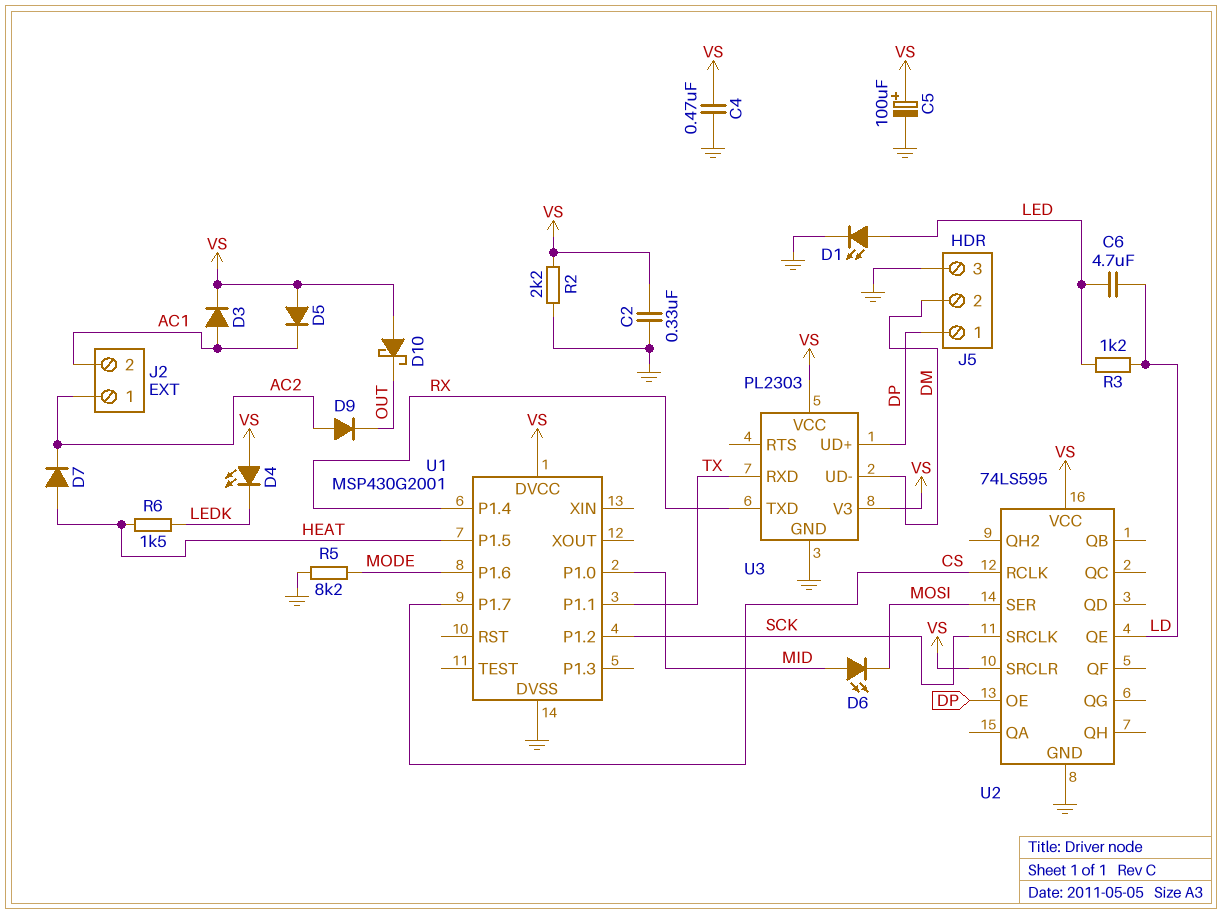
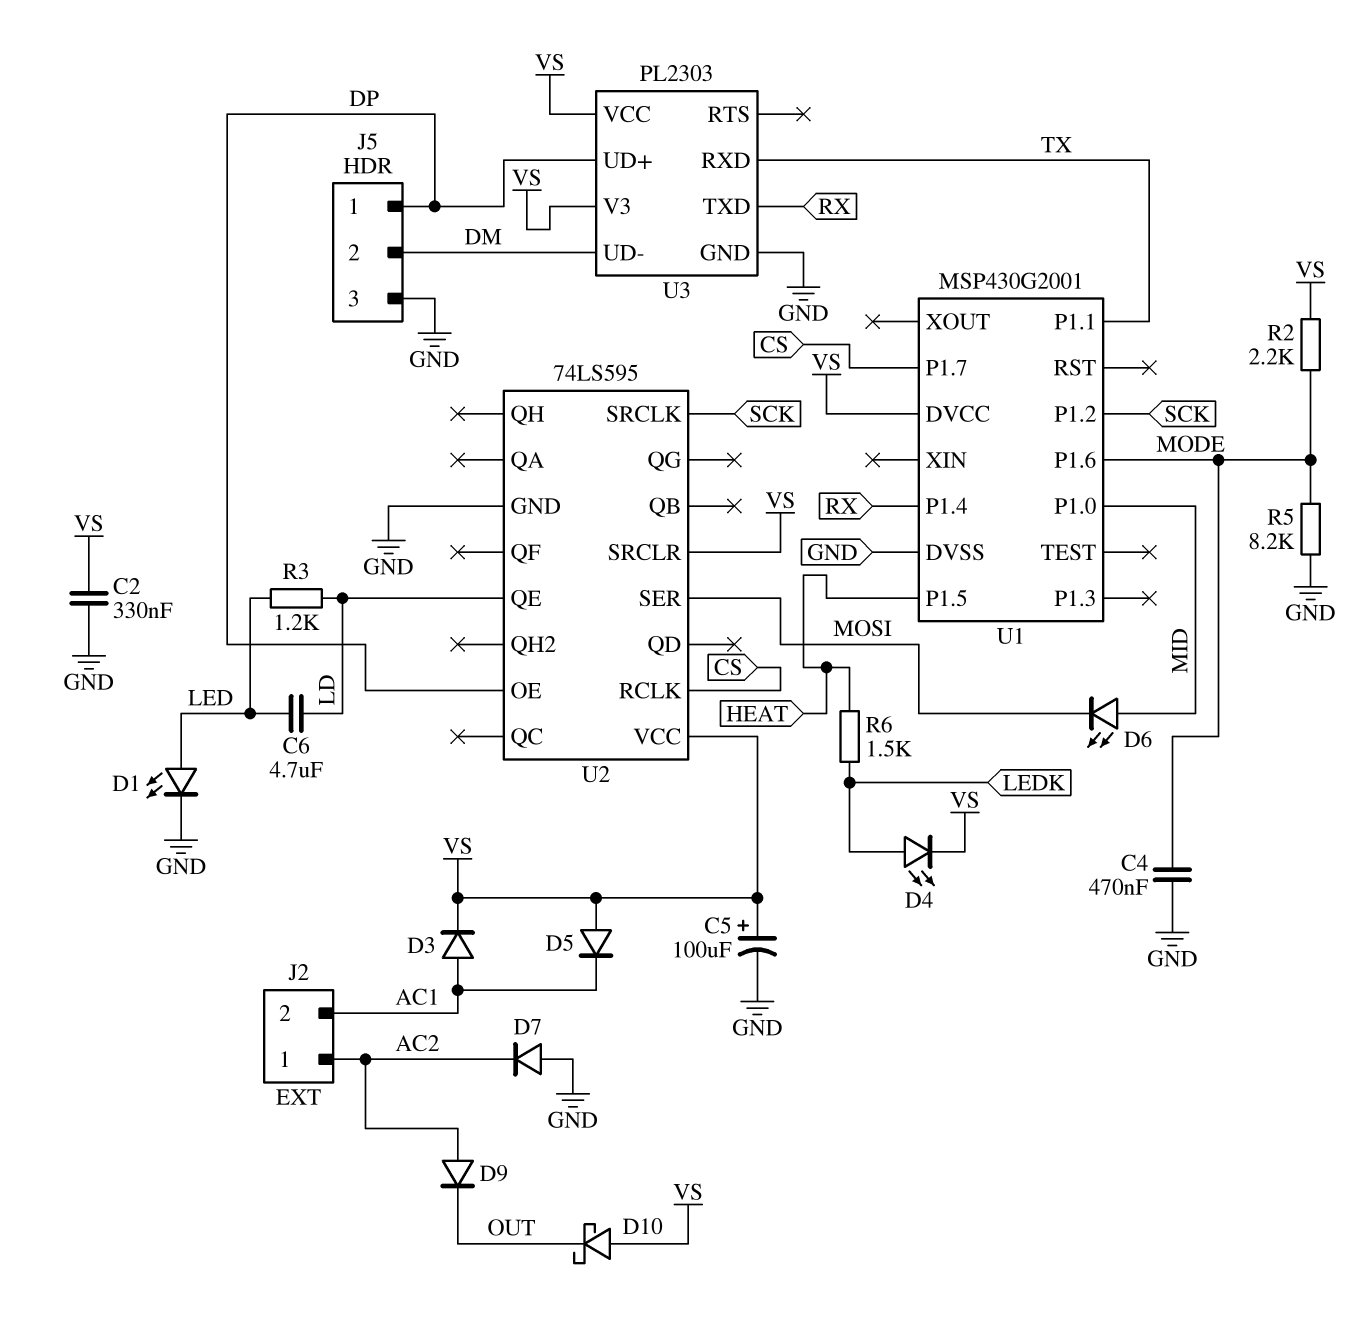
C4: 470nF (GND, VS) -> 470nF (GND, MODE)
D4: LED (A VS, K LEDK) -> LED (A LEDK, K VS)
D7: diode (A HEAT, K AC2) -> diode (A GND, K AC2)
R2: 2.2k (GND, VS) -> 2.2k (MODE, VS)

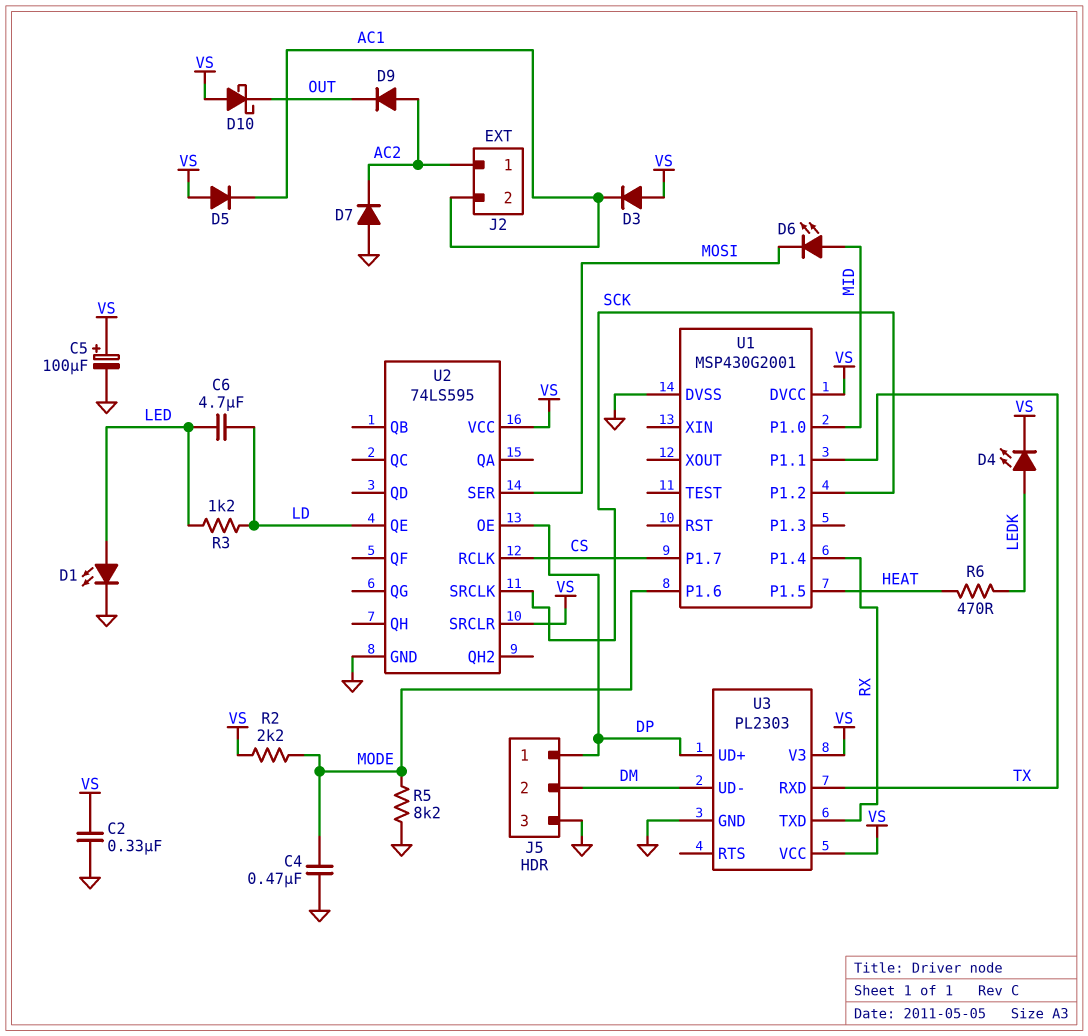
D3: diode (A AC1, K VS) -> diode (A VS, K AC1)
R6: 1.5k (HEAT, LEDK) -> 470 (HEAT, LEDK)

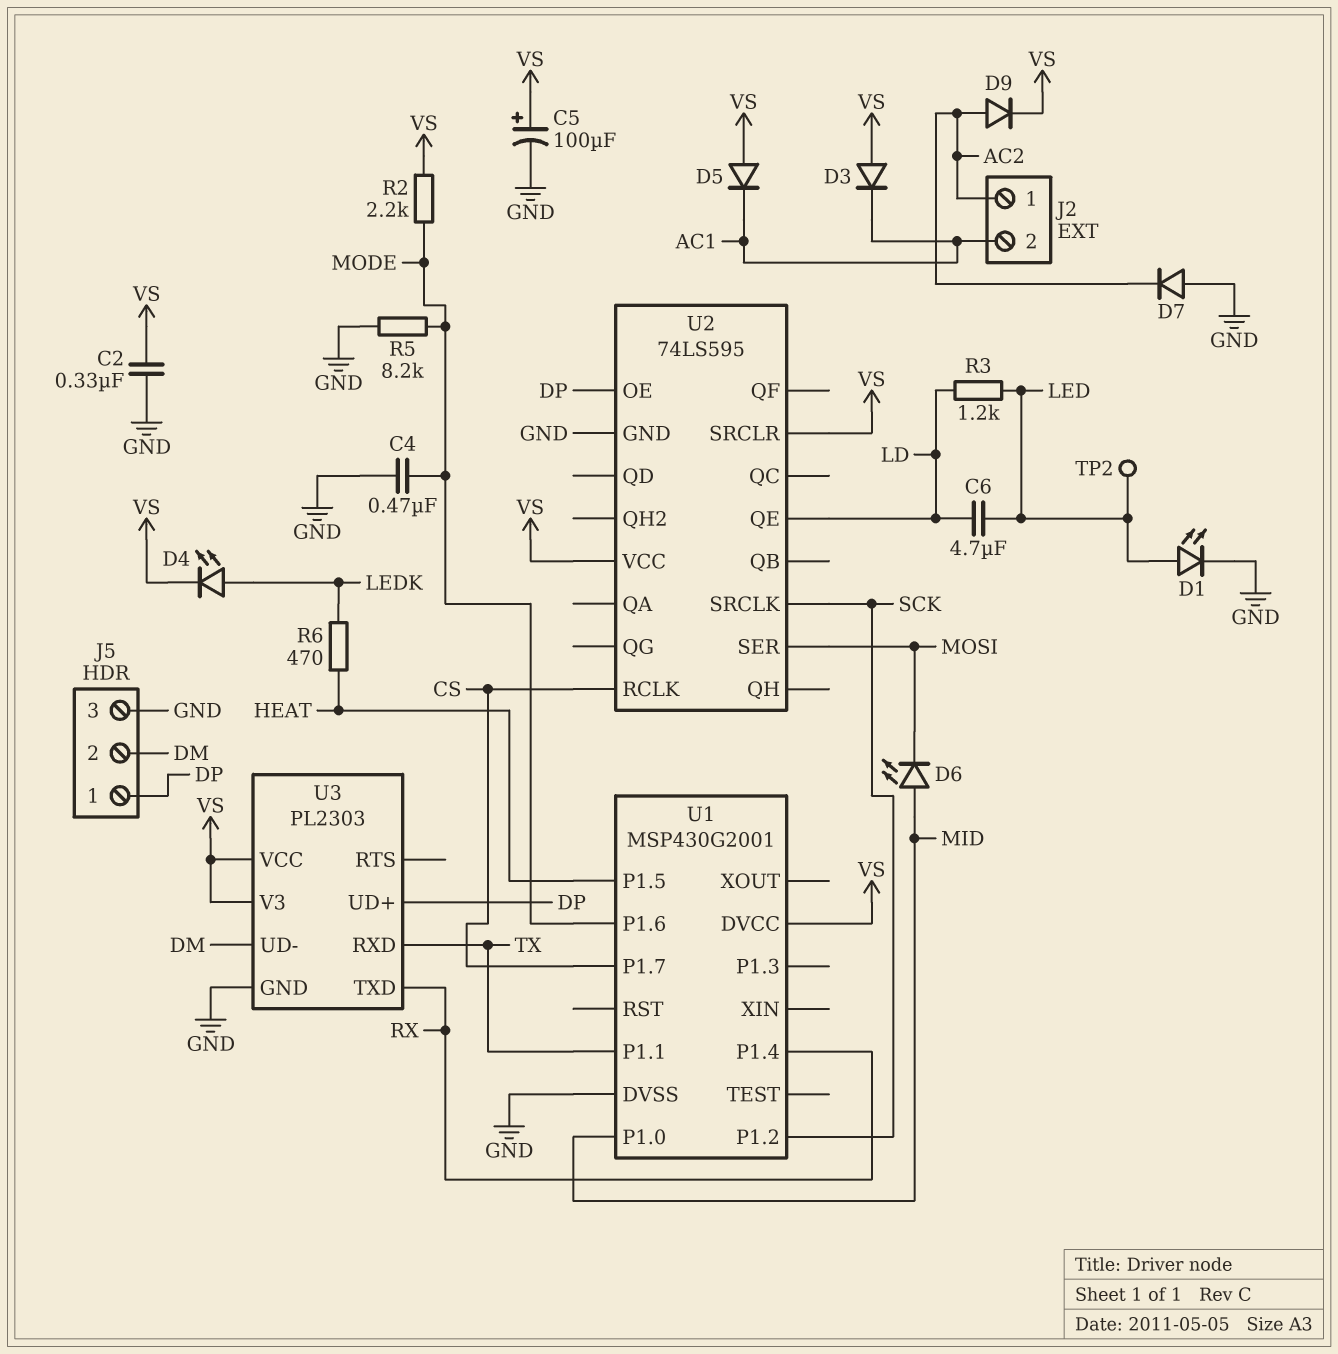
D9: diode (A AC2, K OUT) -> diode (A AC2, K VS)
D10: schottky (A VS, K OUT) -> none
TP2: none -> test point (LED)

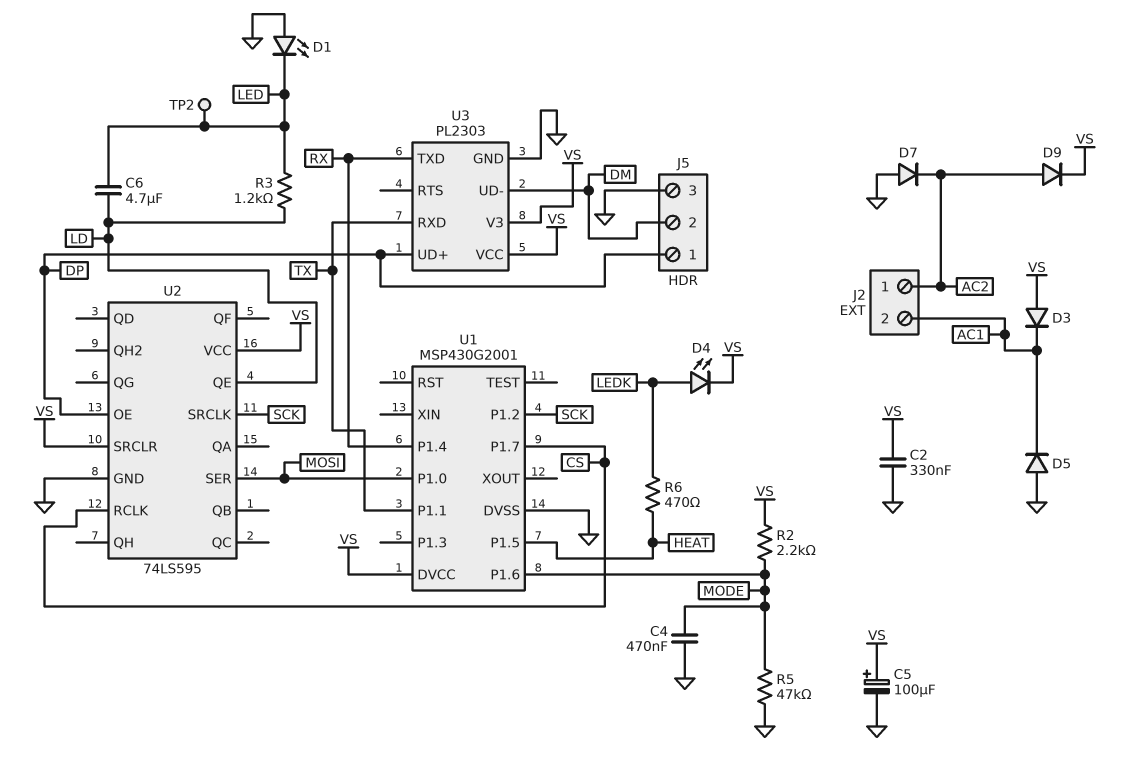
D1: LED (A LED, K GND) -> LED (A GND, K LED)
D5: diode (A VS, K AC1) -> diode (A GND, K AC1)
D6: LED (A MID, K MOSI) -> none
R5: 8.2k (GND, MODE) -> 47k (GND, MODE)
U1 pin P1.0: MID -> MOSI

